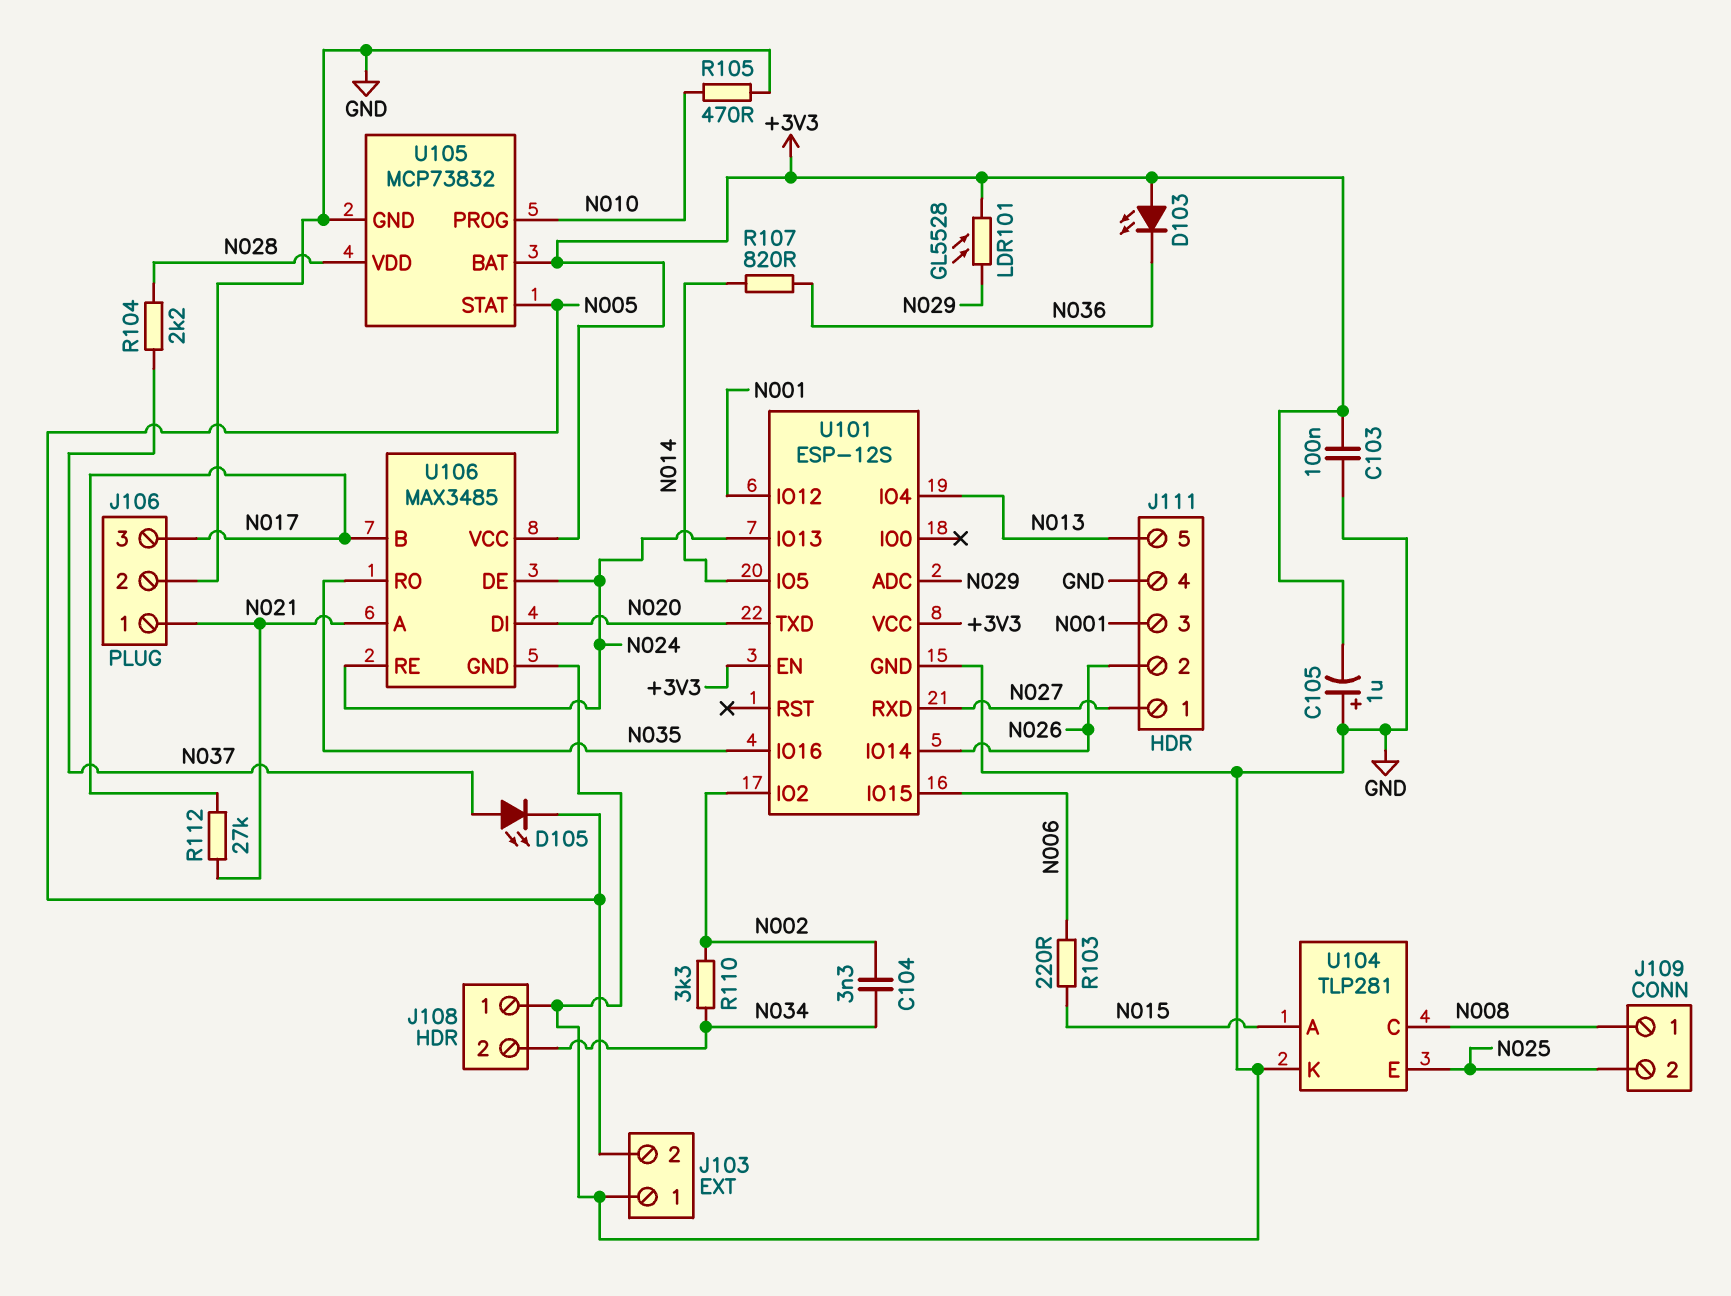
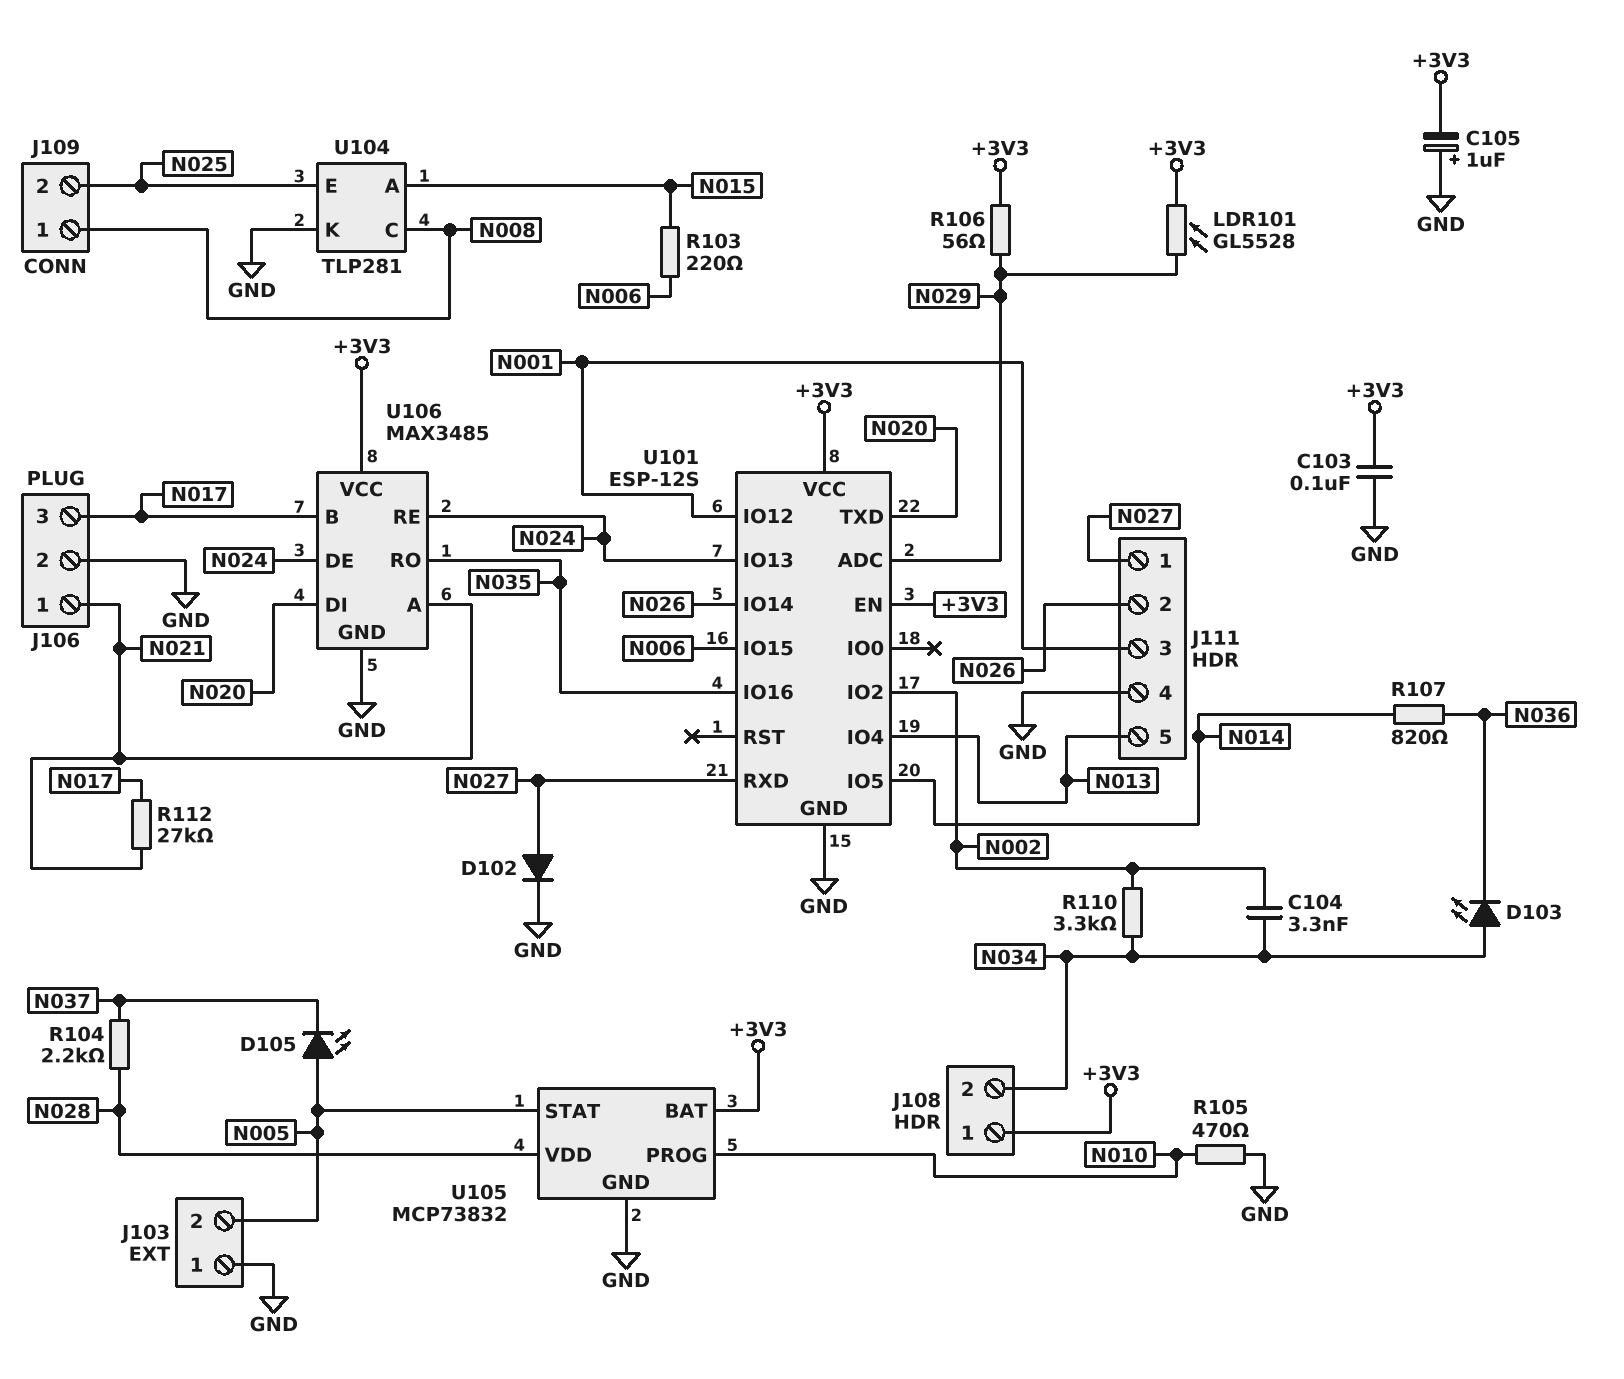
D102: none -> diode (A N027, K GND)
D103: LED (A +3V3, K N036) -> LED (A N034, K N036)
D105: LED (A N037, K N005) -> LED (A N005, K N037)
J108 pin 1: GND -> +3V3
R106: none -> 56 (+3V3, N029)

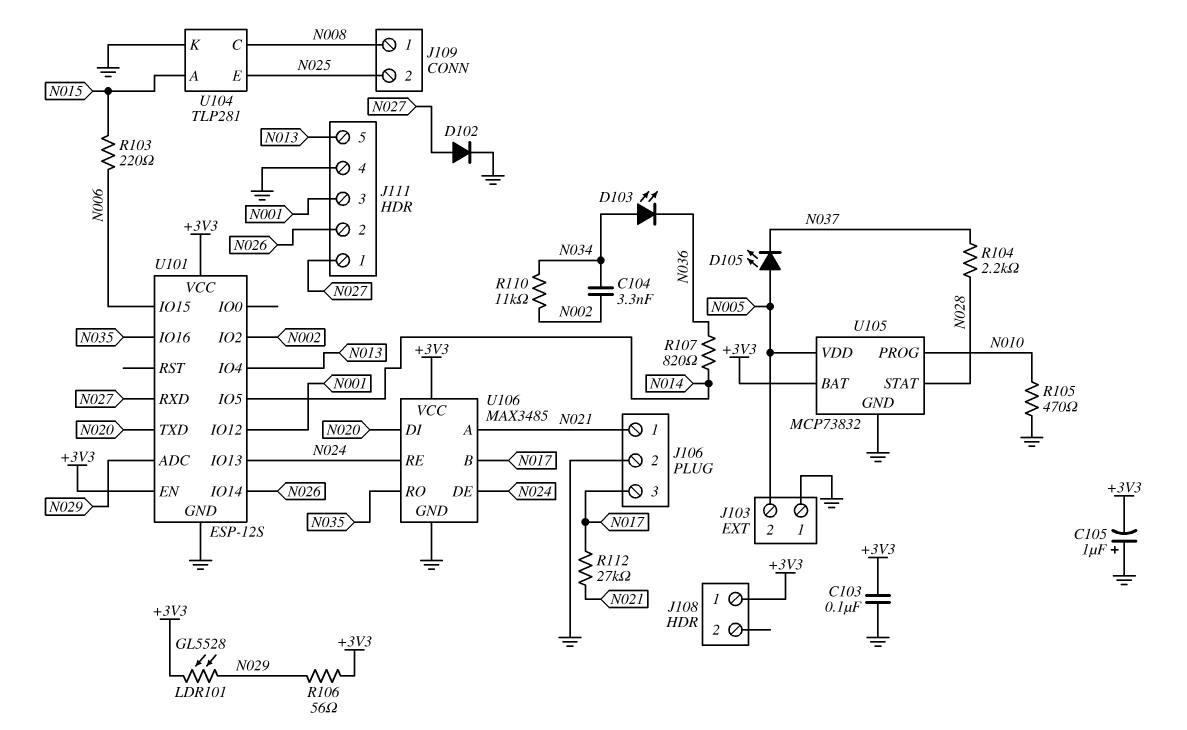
J108 pin 2: N034 -> none
R110: 3.3k (N002, N034) -> 11k (N002, N034)
U105 pin STAT: N005 -> N028
U105 pin VDD: N028 -> N005

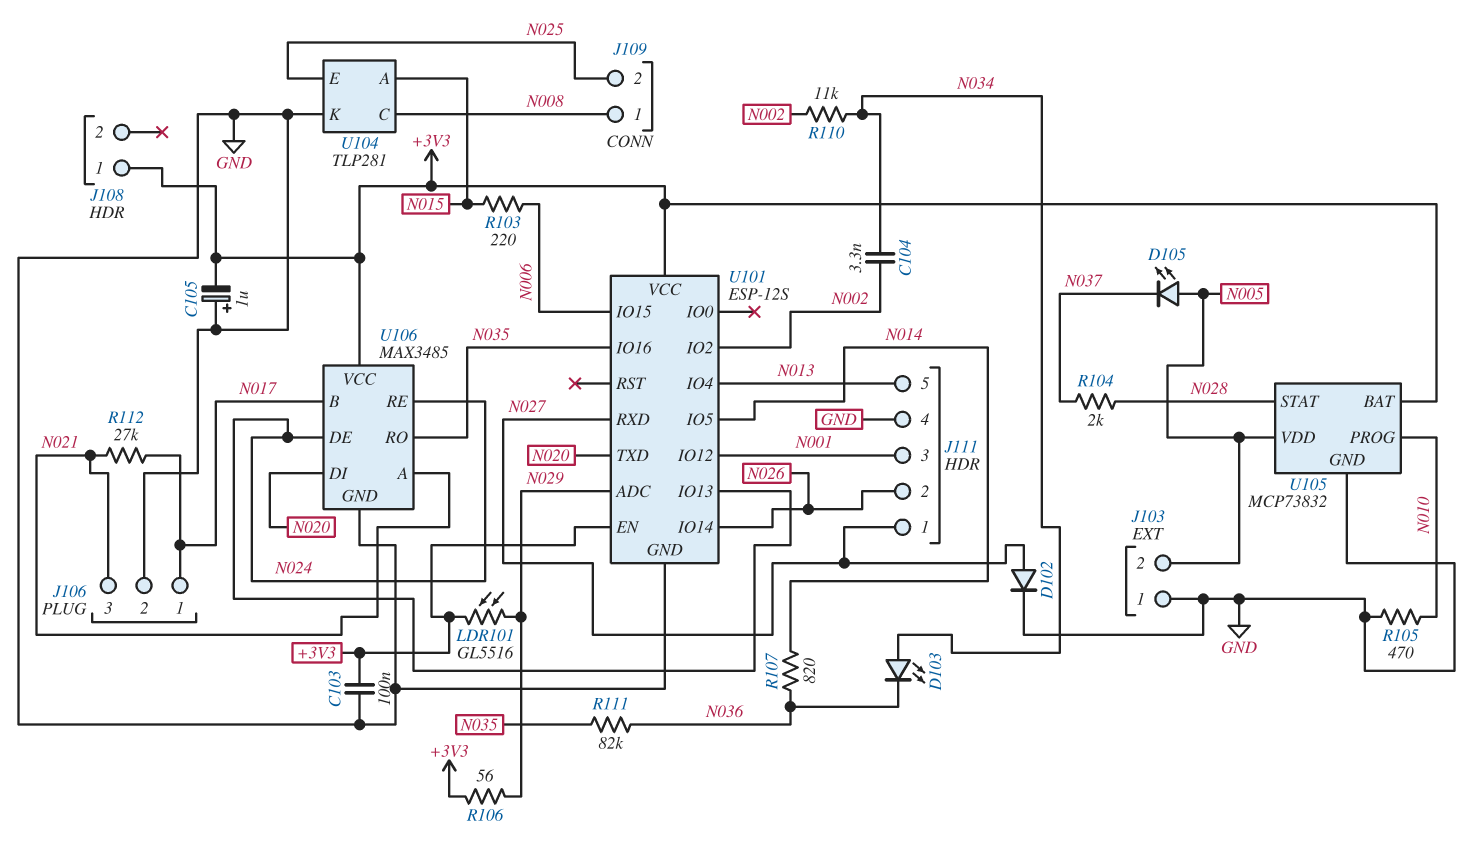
J106 pin 1: N021 -> N017
J106 pin 3: N017 -> N021
LDR101: GL5528 (+3V3, N029) -> GL5516 (+3V3, N029)
R104: 2.2k (N028, N037) -> 2k (N028, N037)
R111: none -> 82k (N035, N036)

